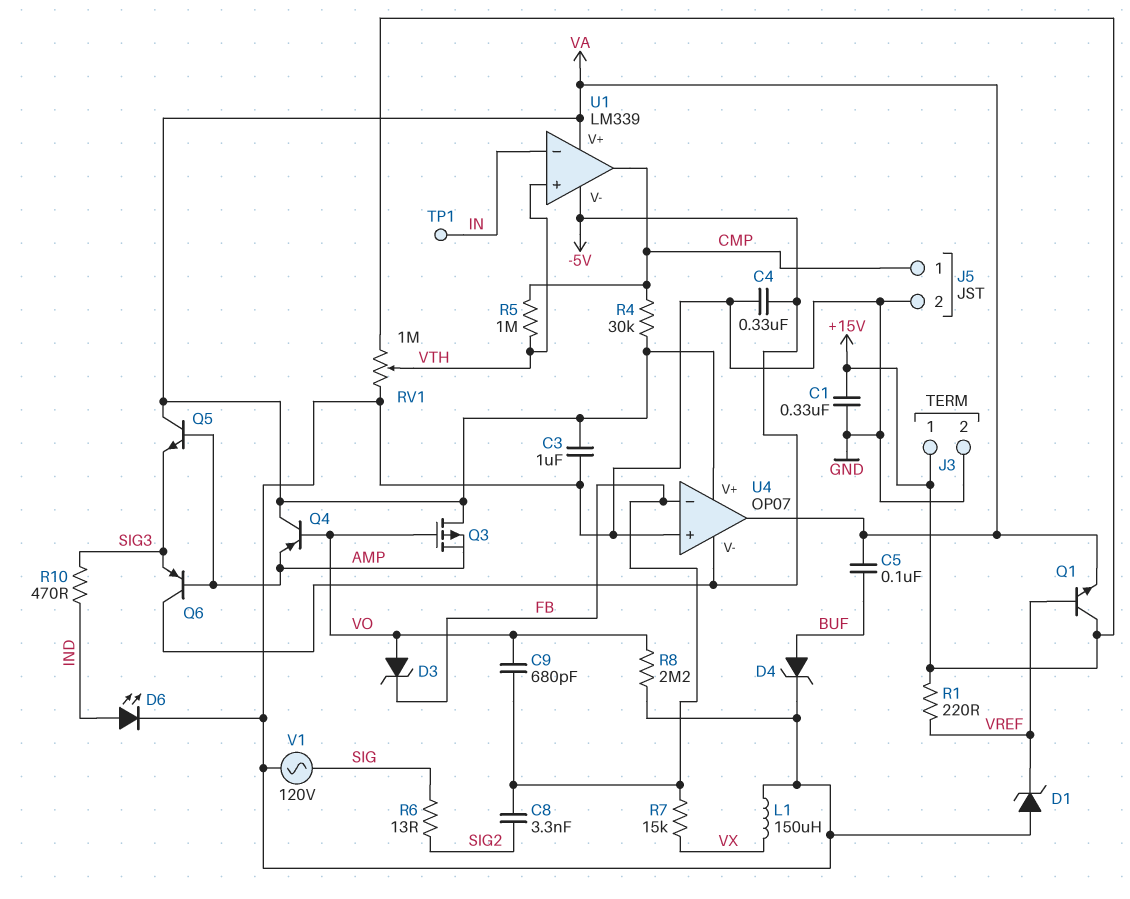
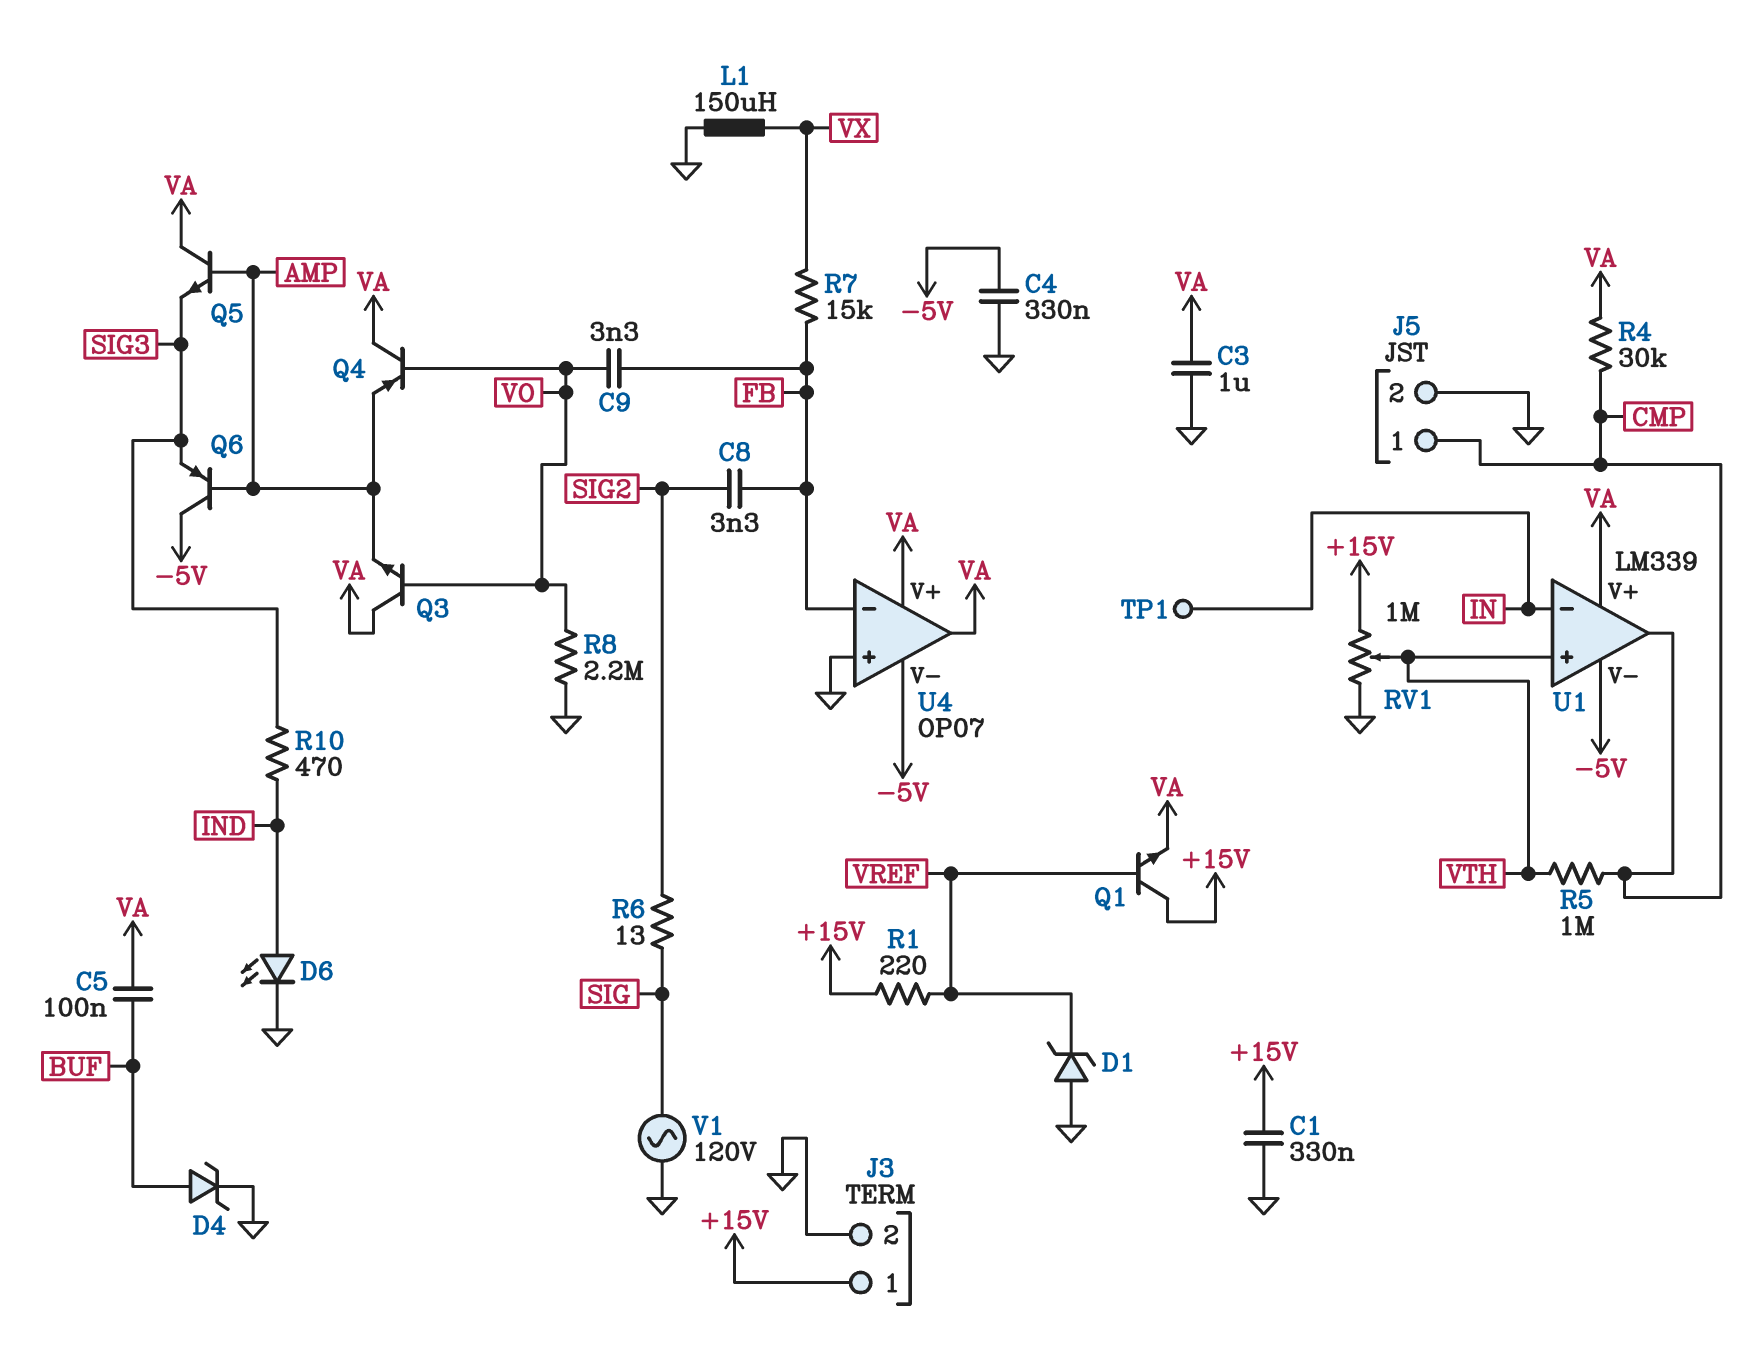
C9: 680pF (FB, VO) -> 3.3nF (FB, VO)
D3: zener (A VO, K FB) -> none
Q3: PMOS (G VO, D VA, S AMP) -> NPN (B VO, C VA, E AMP)

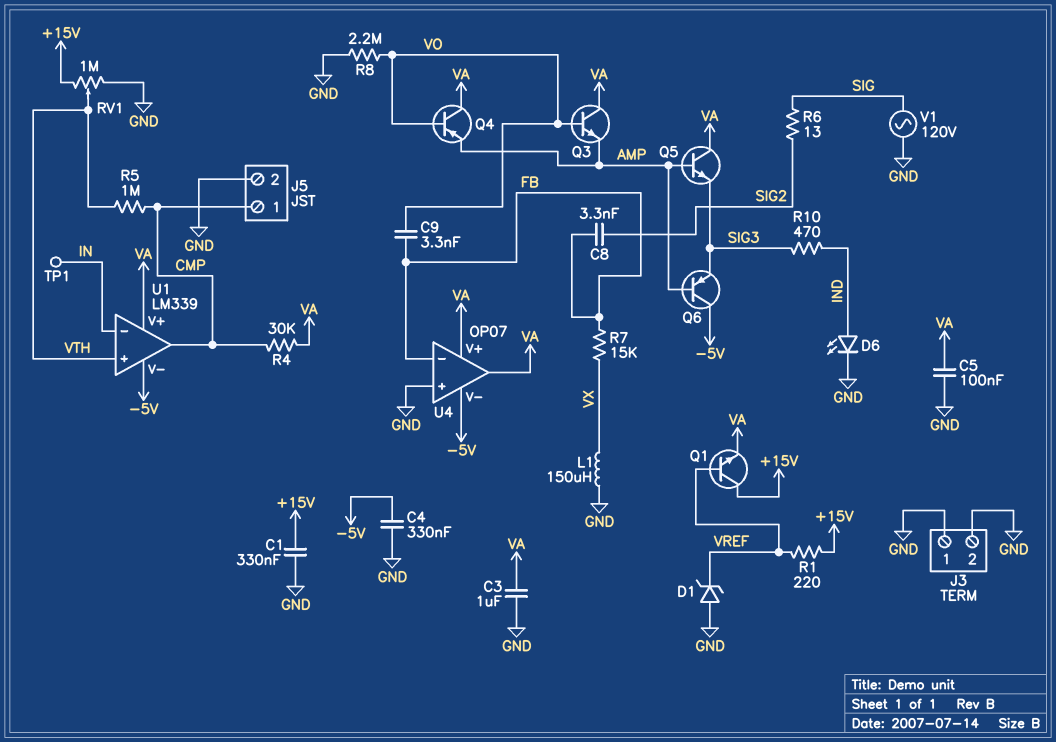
C5: 100nF (BUF, VA) -> 100nF (GND, VA)
D4: zener (A BUF, K GND) -> none
J3 pin 1: +15V -> GND

